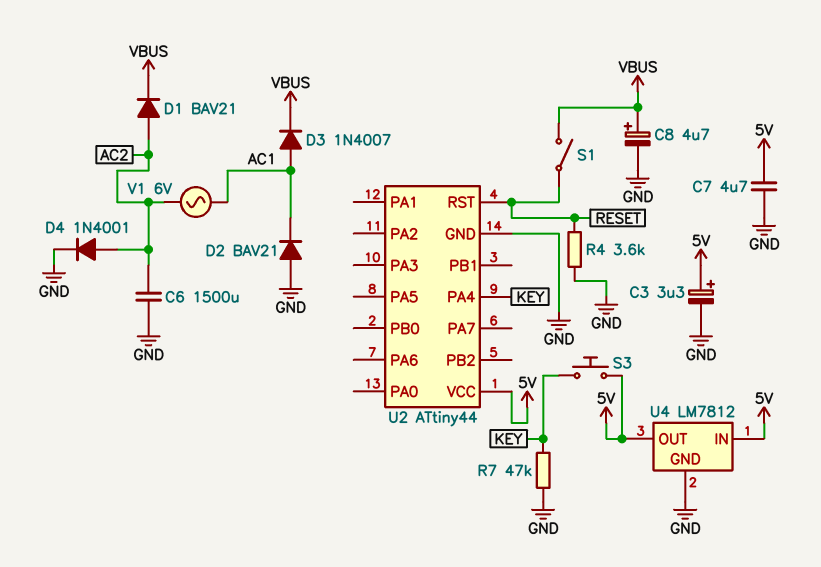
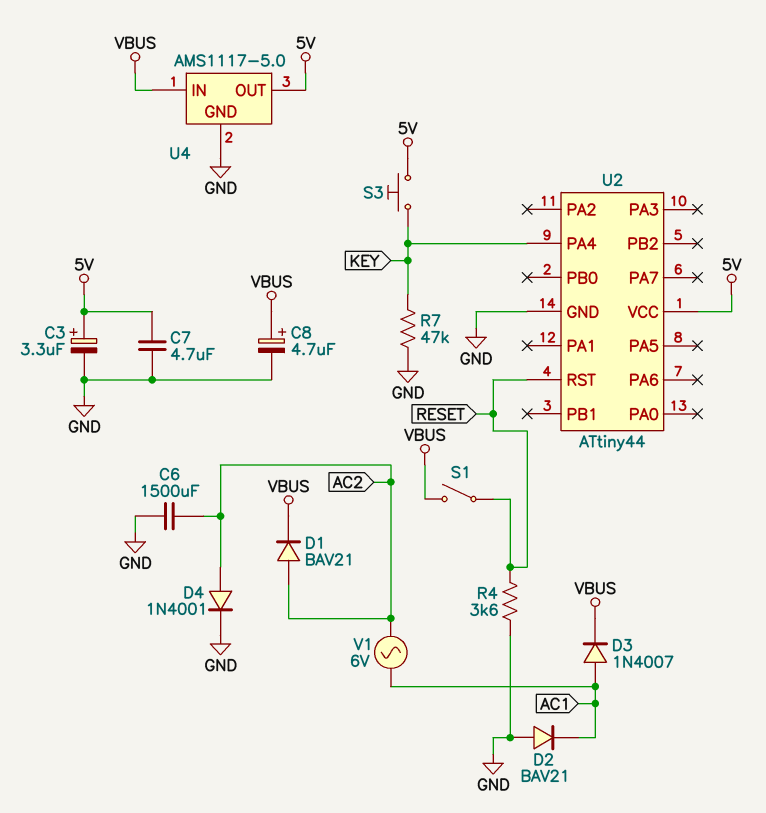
U4: LM7812 -> AMS1117-5.0
U4 pin IN: 5V -> VBUS

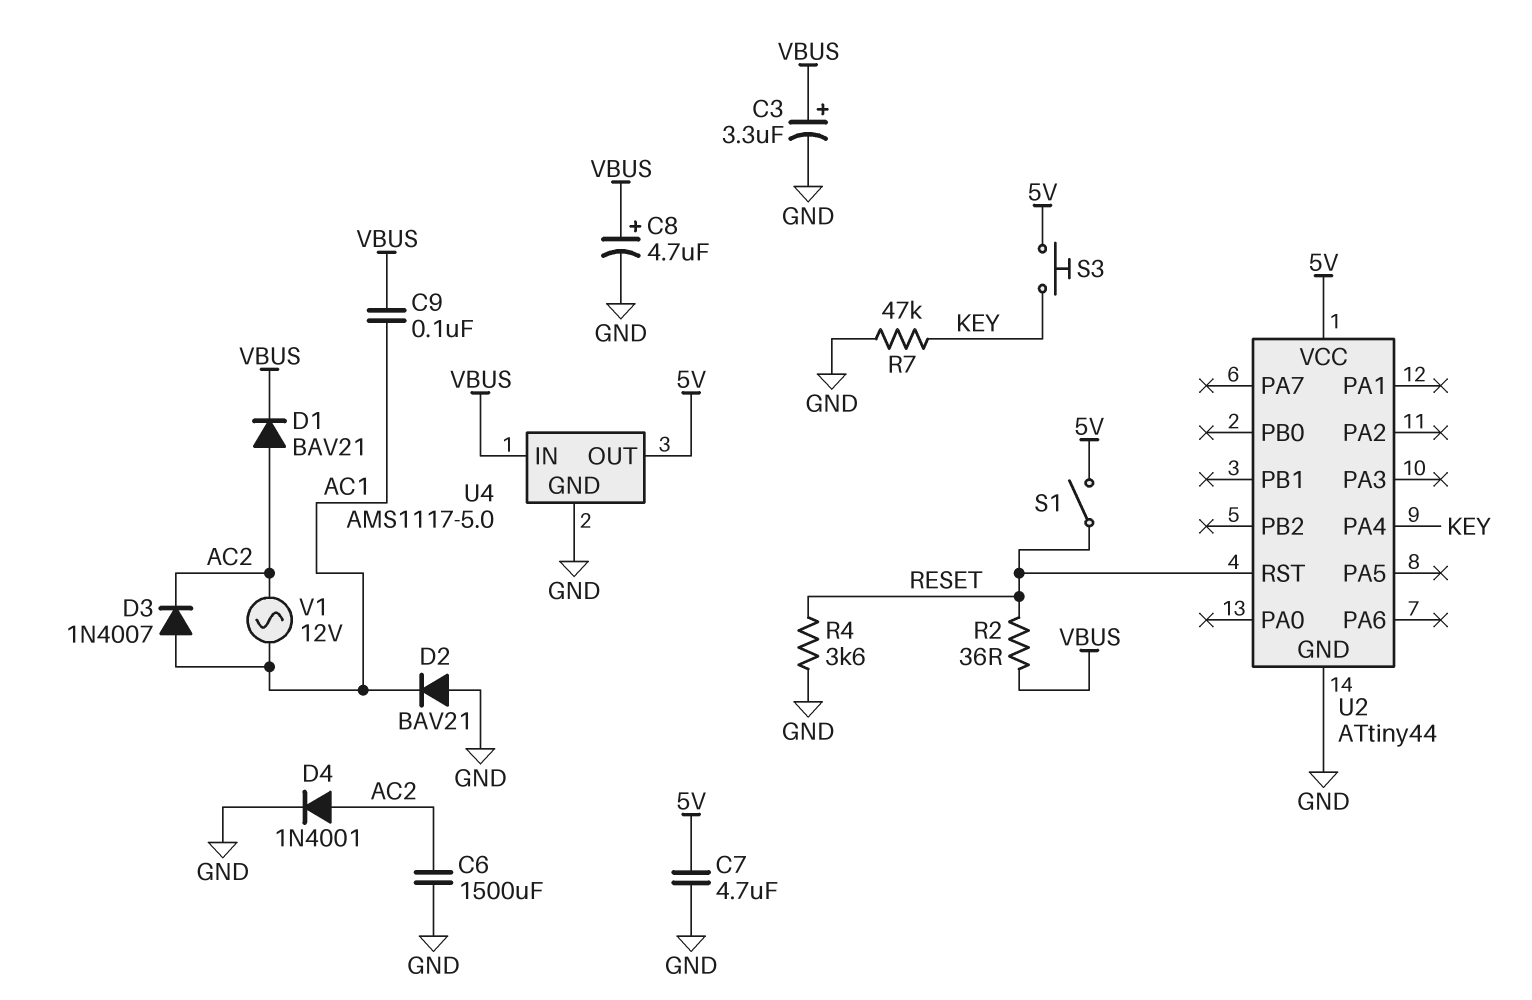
C3: 3.3uF (plus 5V, minus GND) -> 3.3uF (plus VBUS, minus GND)
C9: none -> 100nF (AC1, VBUS)
D3: diode 1N4007 (A AC1, K VBUS) -> diode 1N4007 (A AC1, K AC2)
R2: none -> 36 (RESET, VBUS)
S1: switch (RESET, VBUS) -> switch (5V, RESET)
V1: AC 6V (AC1, AC2) -> AC 12V (AC1, AC2)

